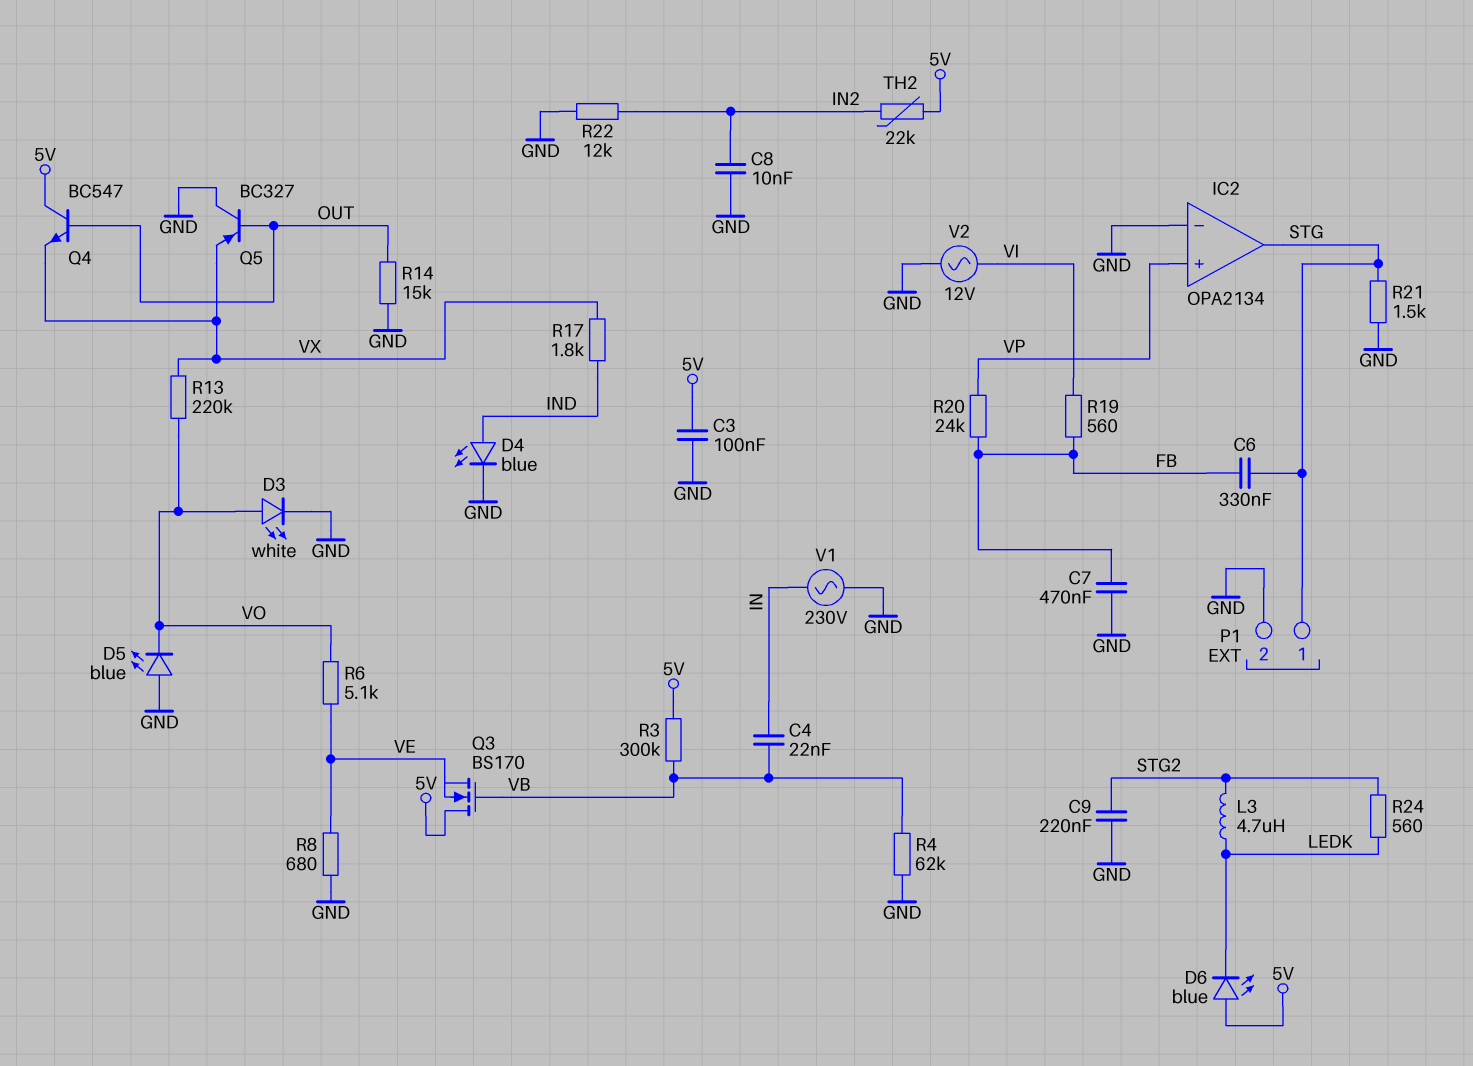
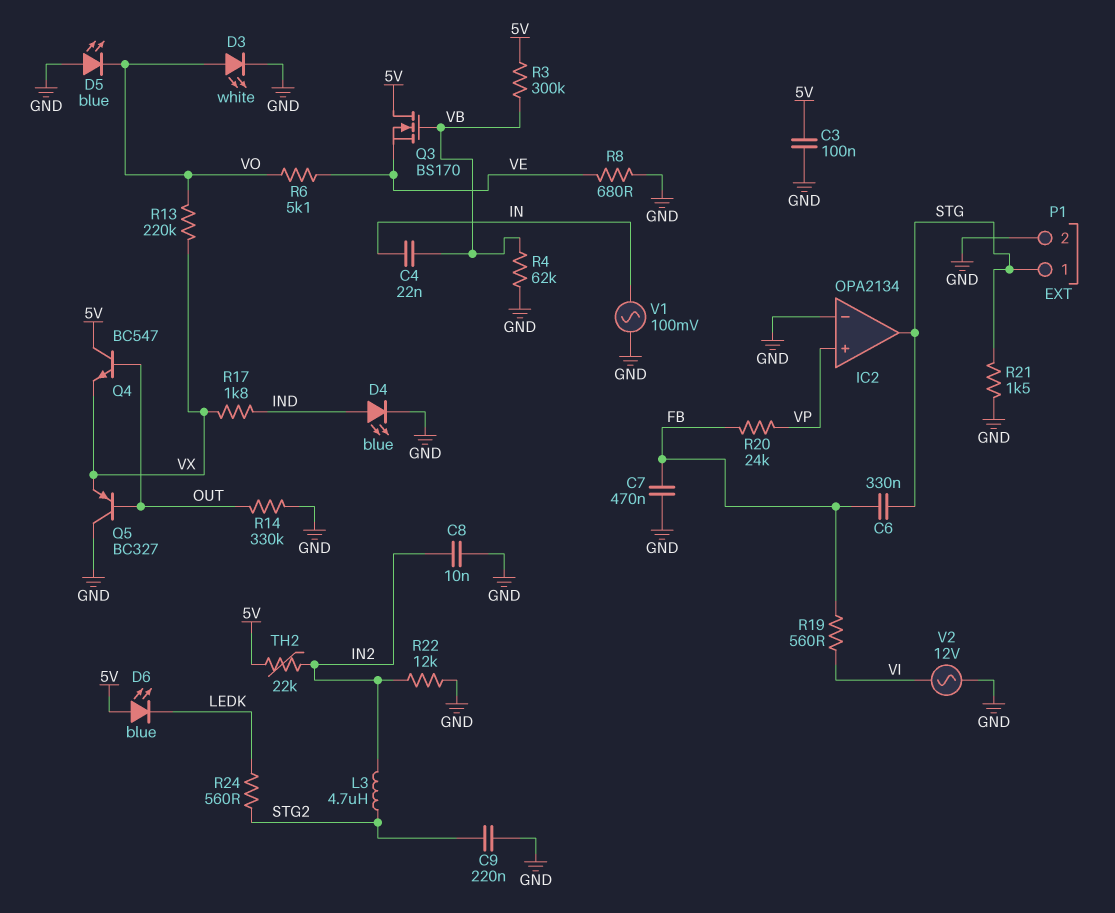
L3: 4.7uH (LEDK, STG2) -> 4.7uH (IN2, STG2)
R14: 15k (GND, OUT) -> 330k (GND, OUT)
V1: AC 230V (GND, IN) -> AC 100mV (GND, IN)

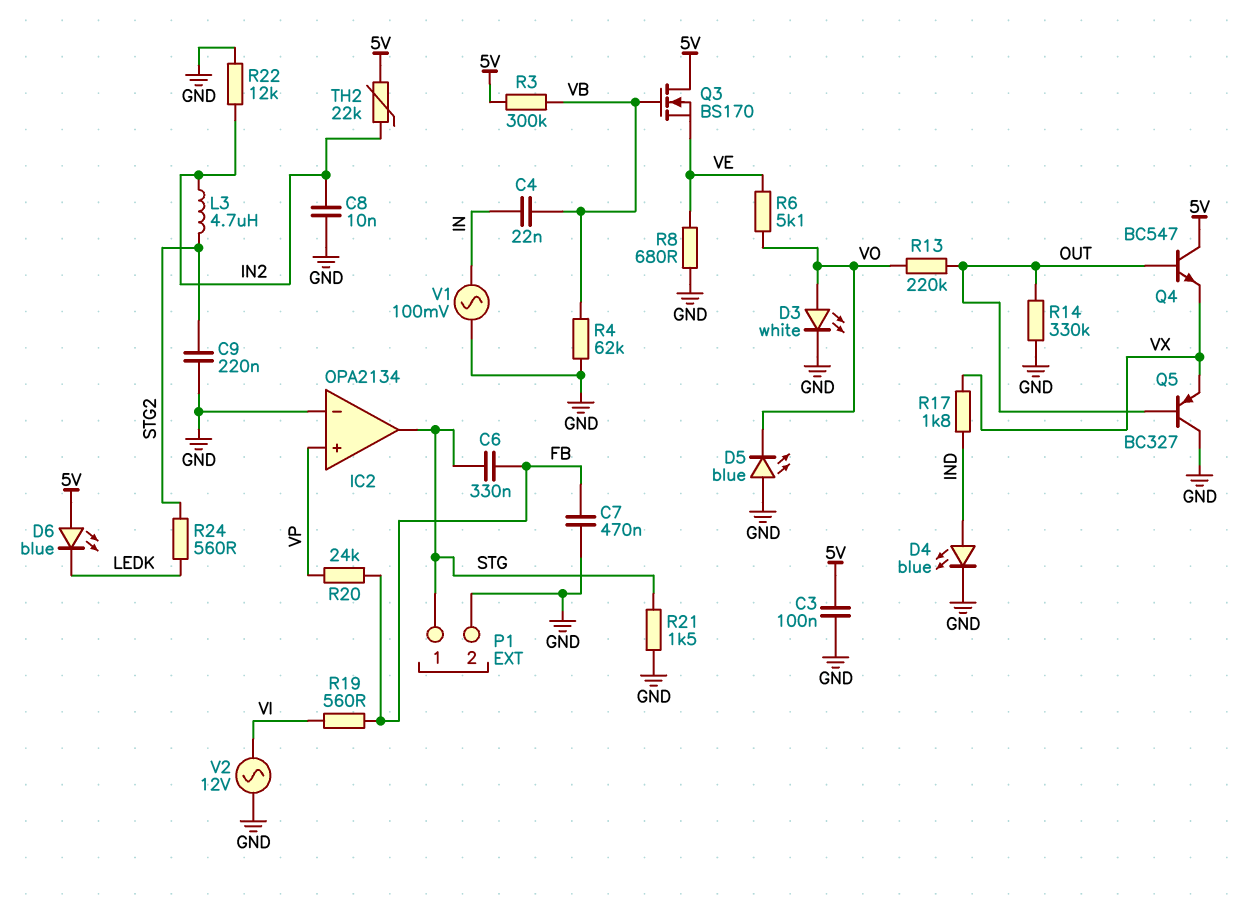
R13: 220k (VO, VX) -> 220k (OUT, VO)

